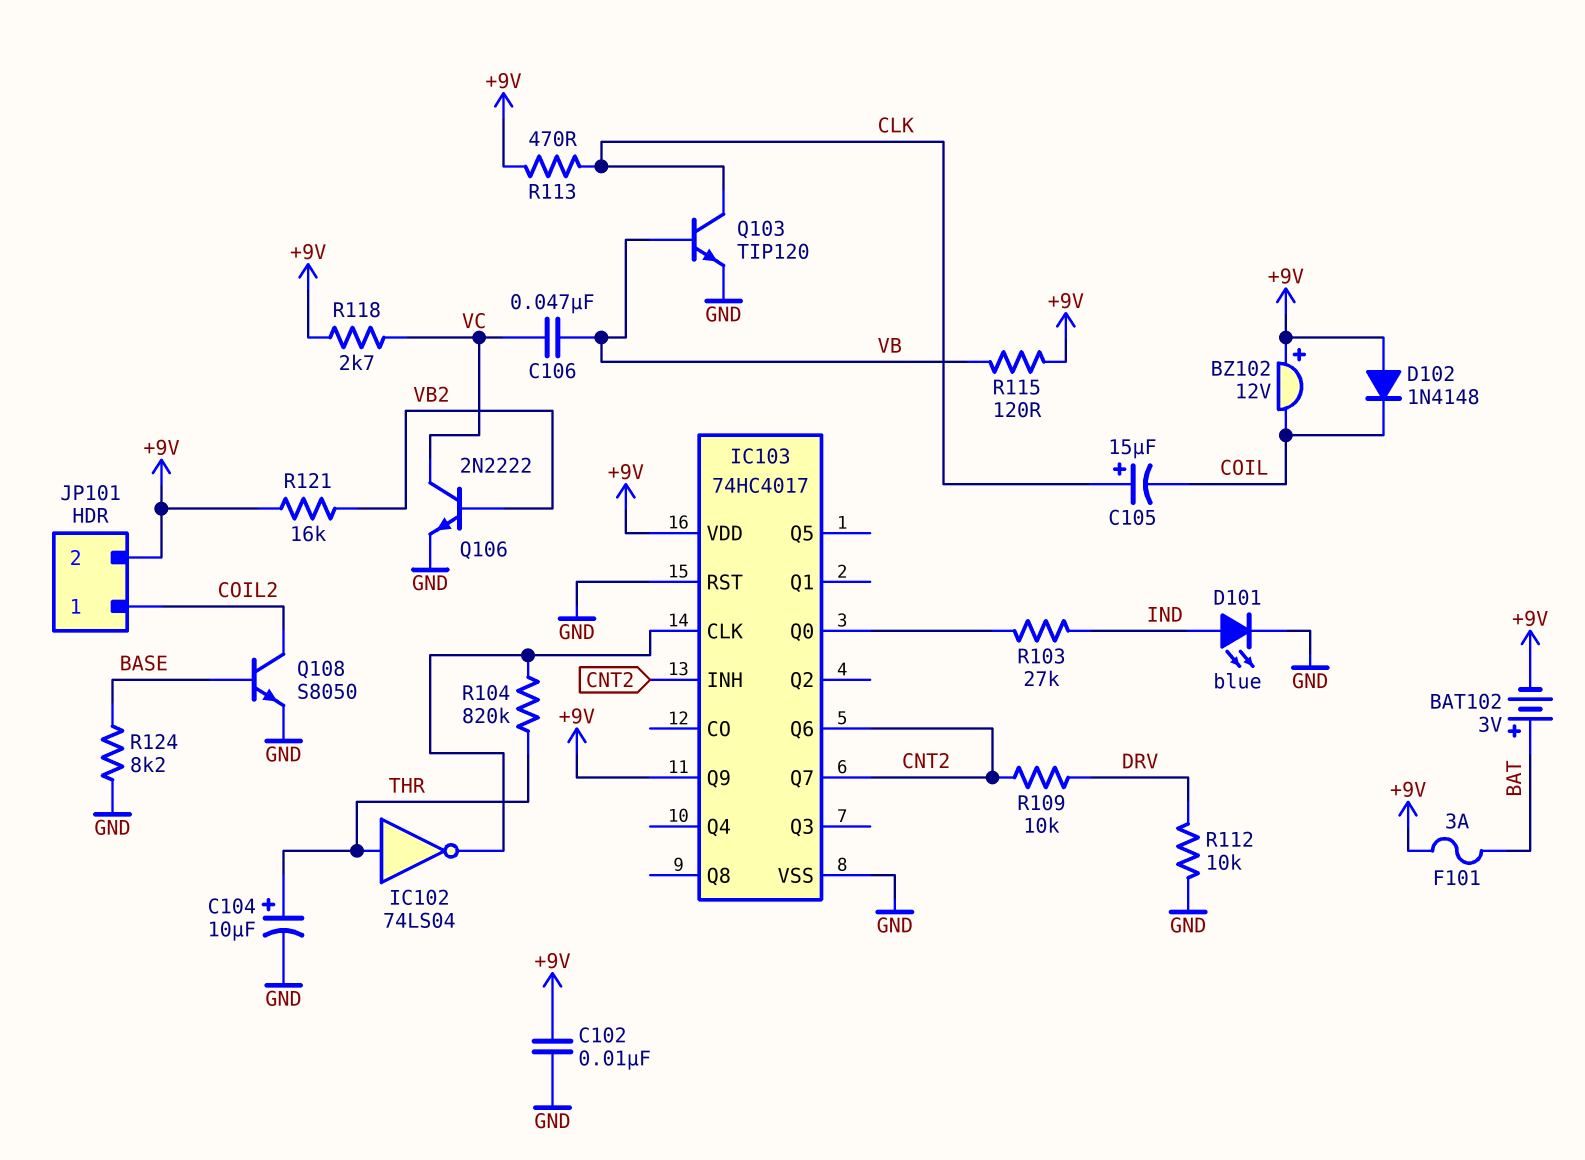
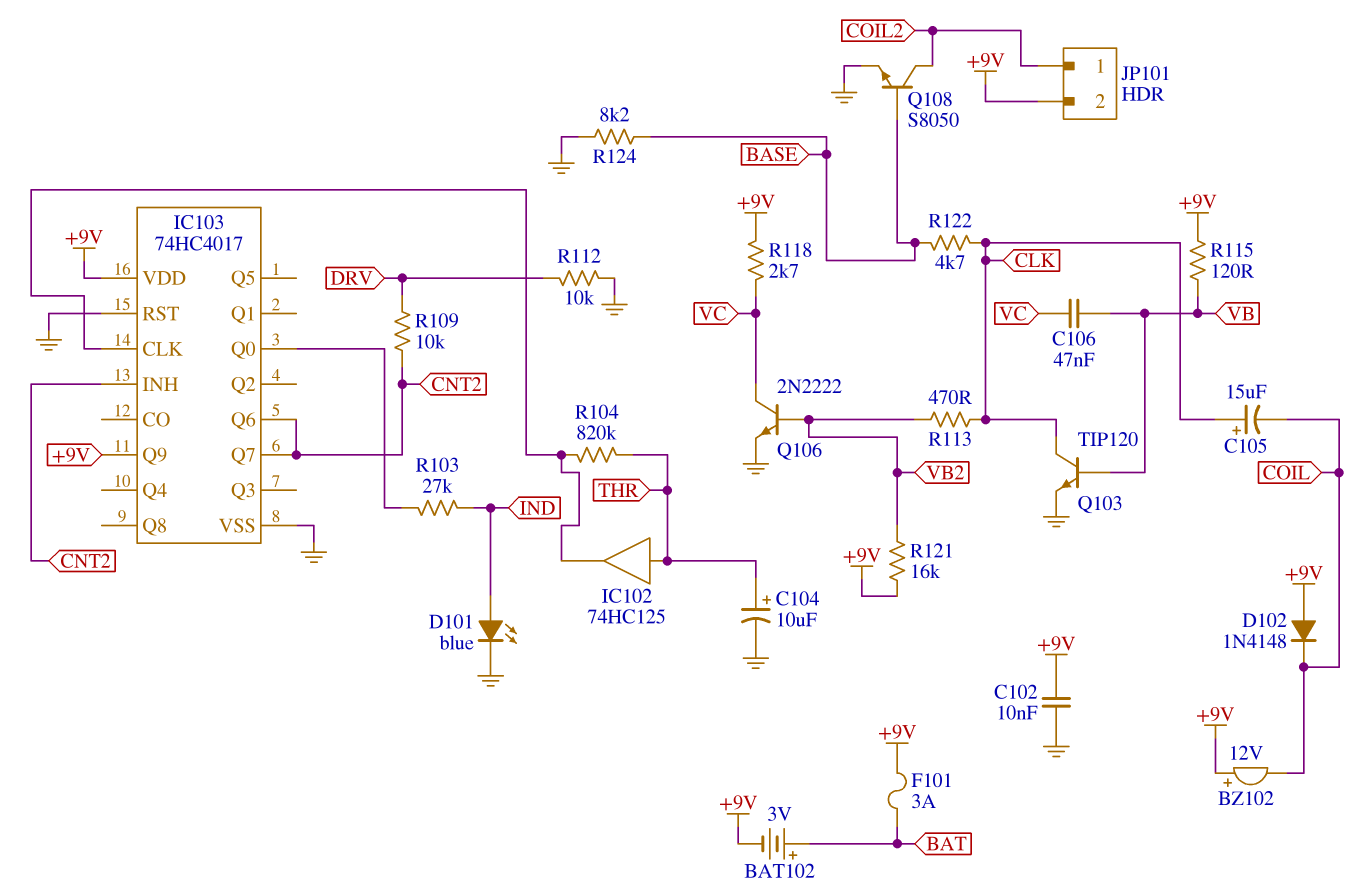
IC102: NOT 74LS04 (in THR, out IC103/CLK) -> buffer 74HC125 (in THR, out IC103/CLK)
R113: 470 (+9V, CLK) -> 470 (CLK, VB2)
R122: none -> 4.7k (BASE, CLK)

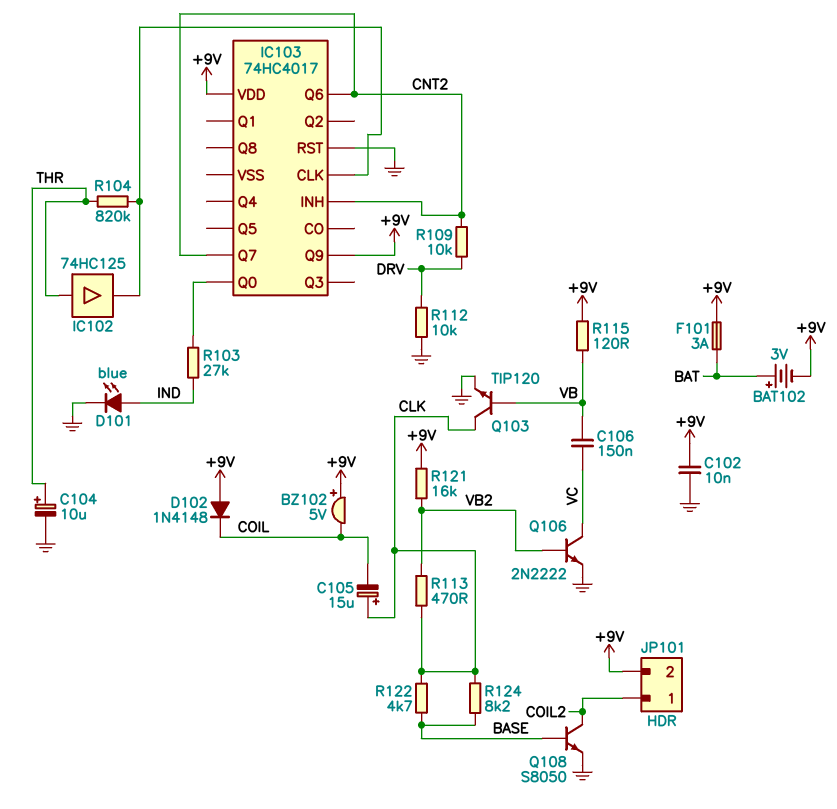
BZ102: buzzer 12V (plus +9V, minus COIL) -> buzzer 5V (plus +9V, minus COIL)
C106: 47nF (VB, VC) -> 150nF (VB, VC)
IC103 pin VSS: GND -> none
R118: 2.7k (+9V, VC) -> none
R124: 8.2k (BASE, GND) -> 8.2k (BASE, CLK)

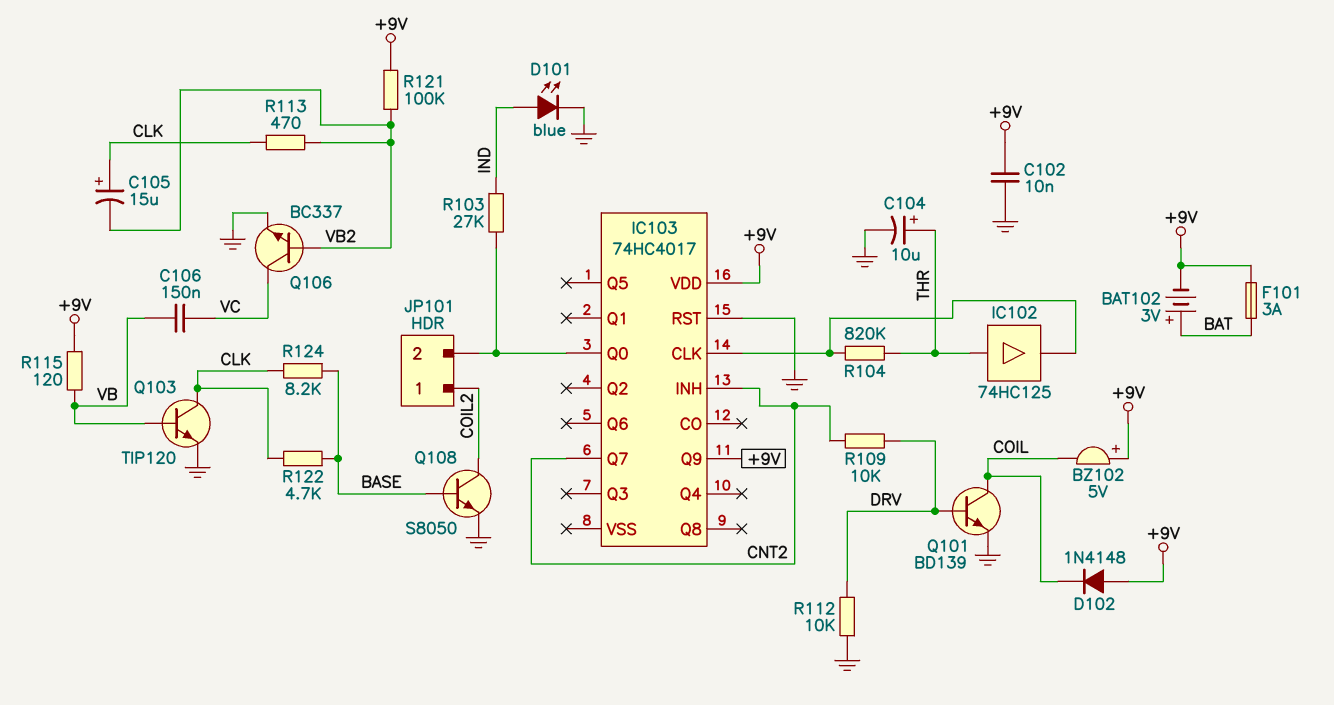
C105: 15uF (plus CLK, minus COIL) -> 15uF (plus CLK, minus VB2)
IC103 pin Q6: CNT2 -> none
JP101 pin 2: +9V -> IC103/Q0
Q101: none -> NPN BD139 (B DRV, C COIL, E GND)
Q106: NPN 2N2222 (B VB2, C VC, E GND) -> NPN BC337 (B VB2, C VC, E GND)
R121: 16k (+9V, VB2) -> 100k (+9V, VB2)

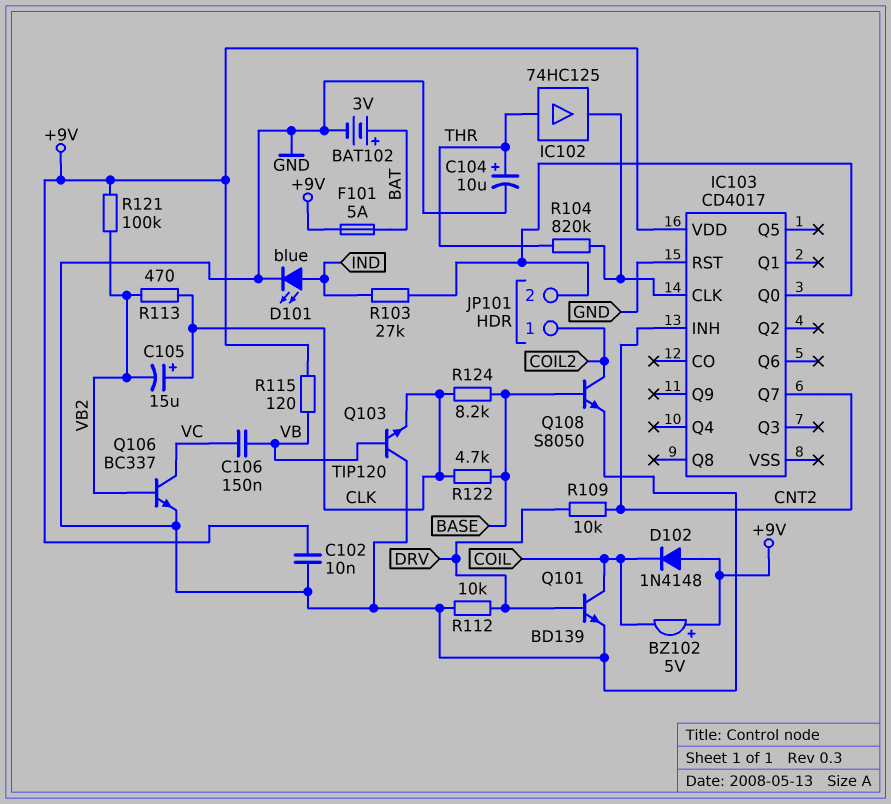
BAT102: 3V (plus BAT, minus +9V) -> 3V (plus BAT, minus GND)
F101: 3A (+9V, BAT) -> 5A (+9V, BAT)
IC103: 74HC4017 -> CD4017
IC103 pin Q9: +9V -> none
Q103: NPN TIP120 (B VB, C CLK, E GND) -> NPN TIP120 (B VB, C GND, E CLK)

